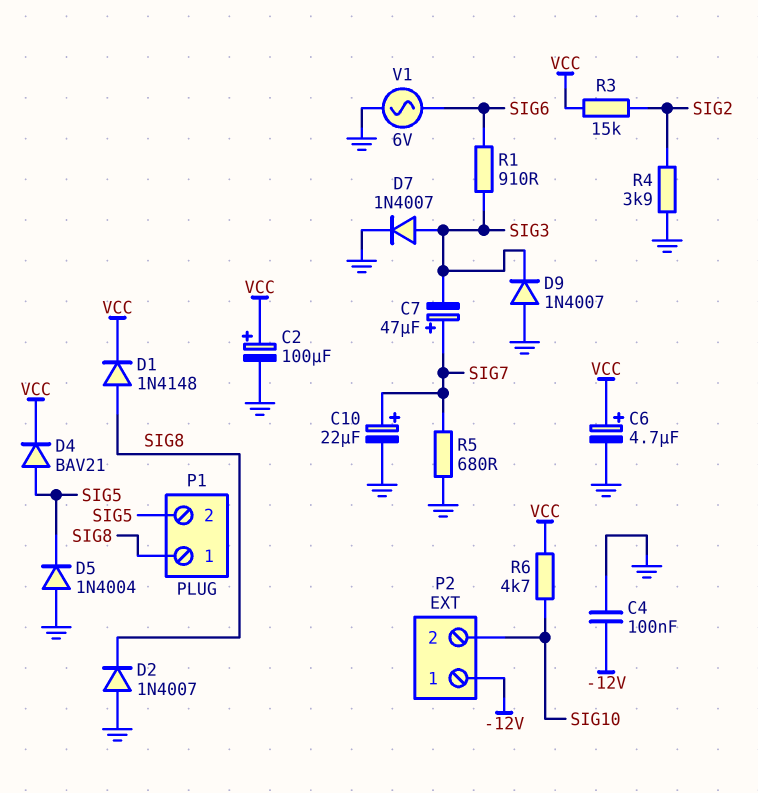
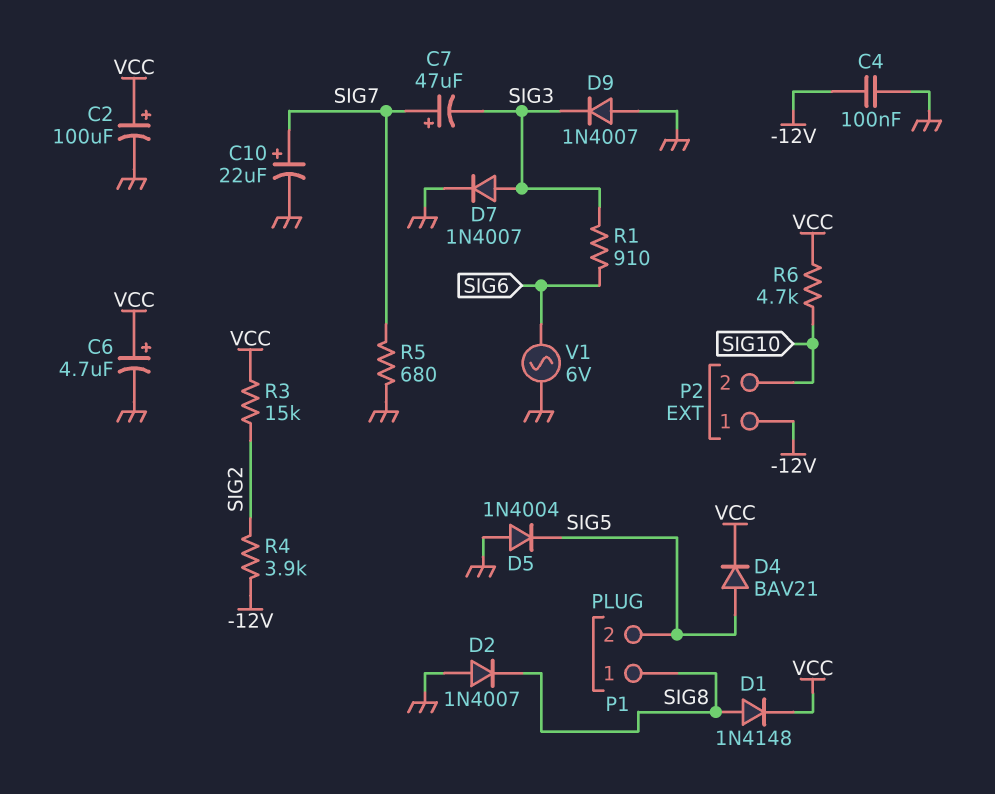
R4: 3.9k (GND, SIG2) -> 3.9k (-12V, SIG2)

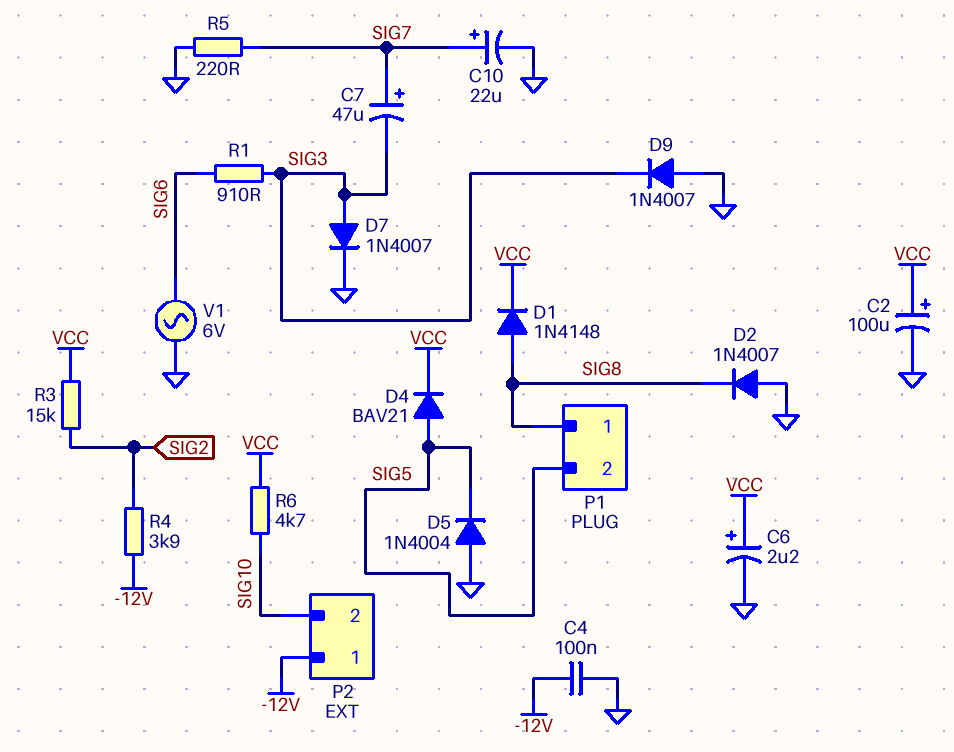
C6: 4.7uF (plus VCC, minus GND) -> 2.2uF (plus VCC, minus GND)
R5: 680 (GND, SIG7) -> 220 (GND, SIG7)

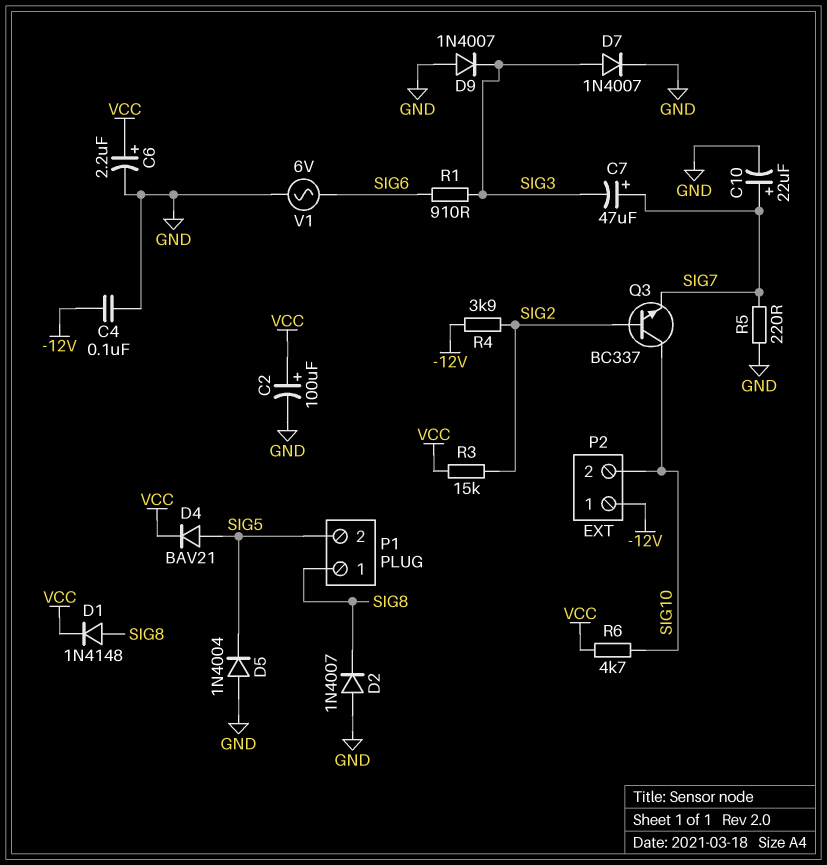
Q3: none -> NPN BC337 (B SIG2, C SIG10, E SIG7)

